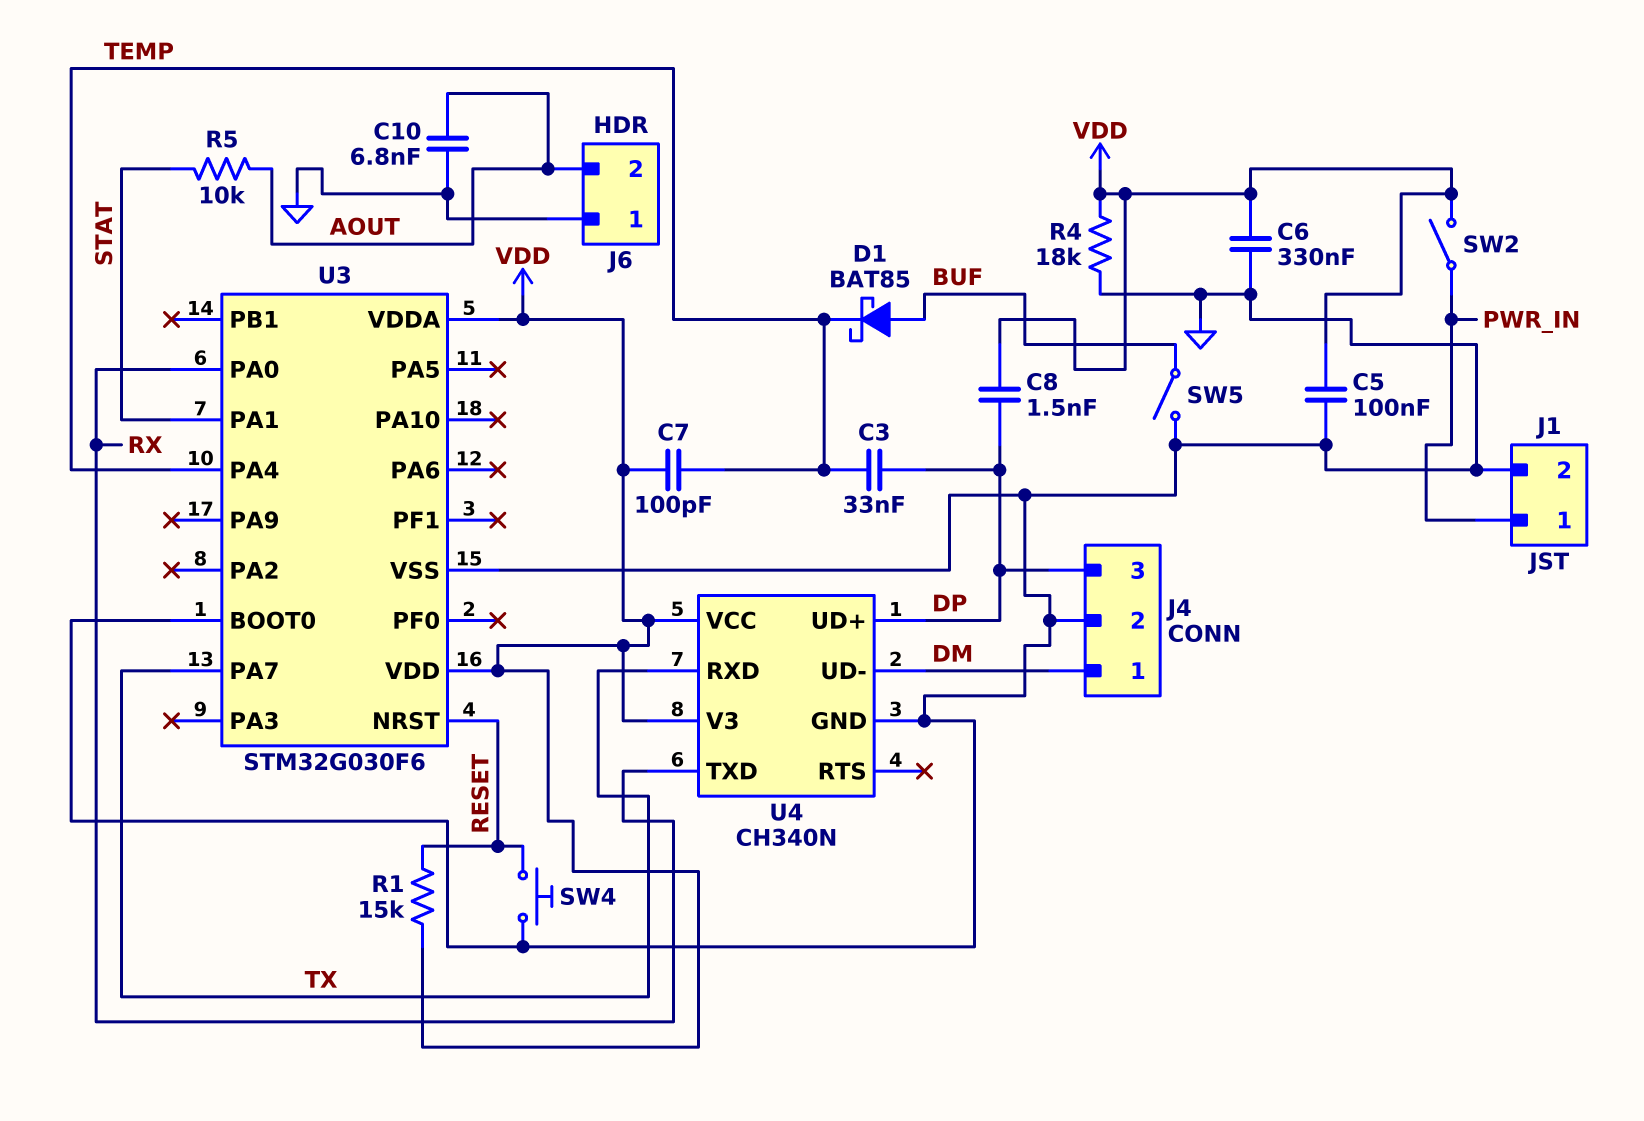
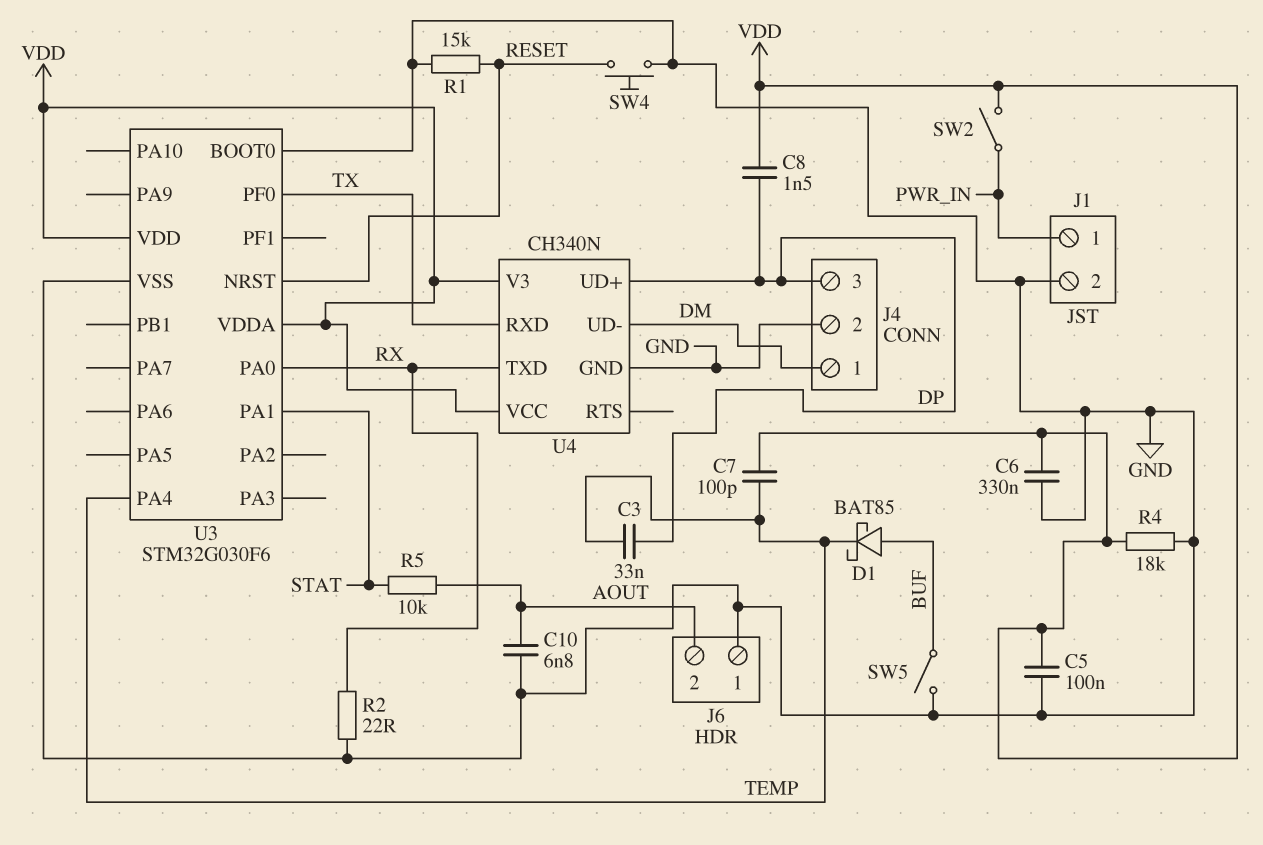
R1: 15k (RESET, VDD) -> 15k (GND, RESET)
R2: none -> 22 (GND, RX)
U3 pin PA7: TX -> none
U3 pin PF0: none -> TX

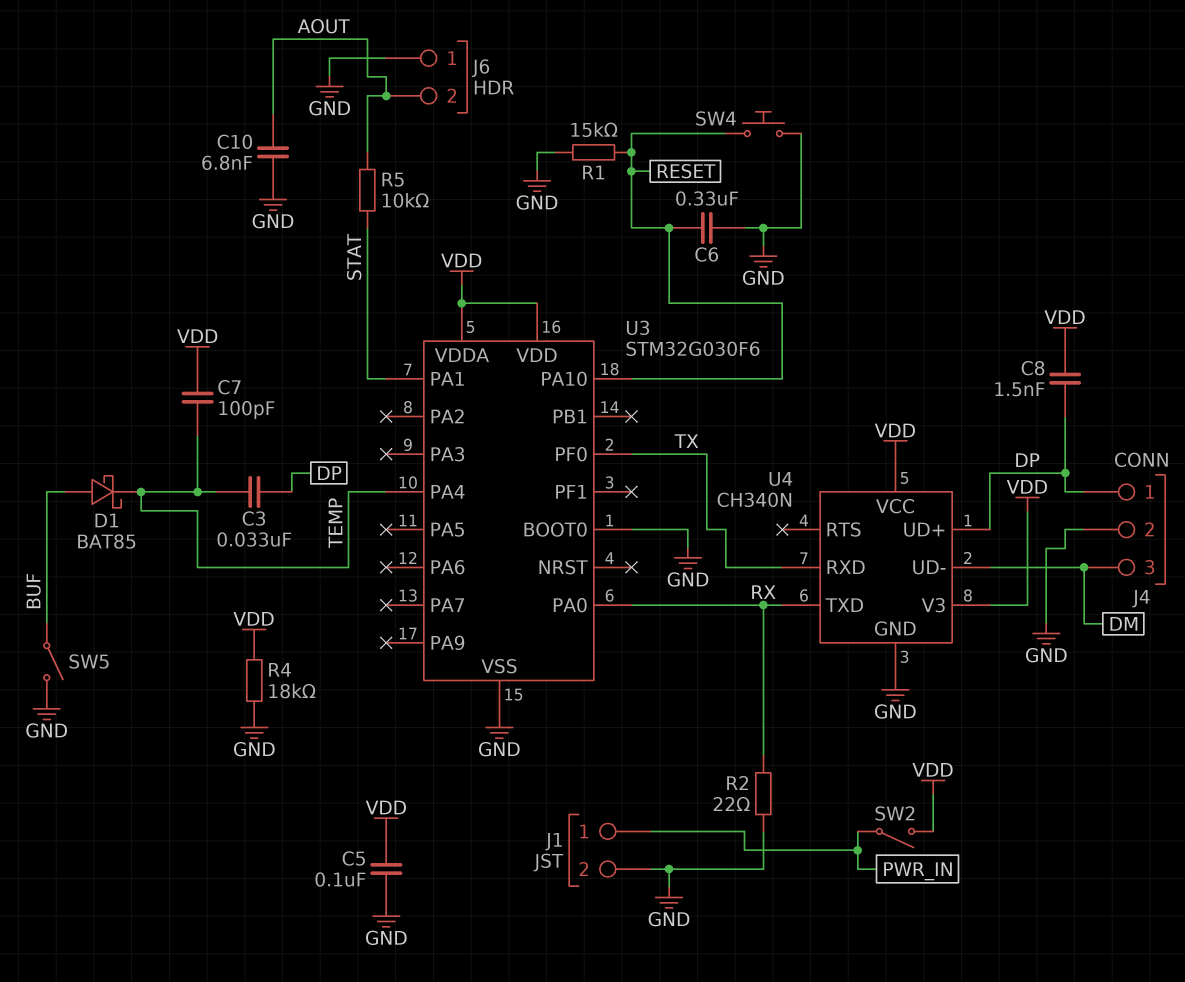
C6: 330nF (GND, VDD) -> 330nF (GND, RESET)
J4 pin 1: DM -> DP
J4 pin 3: DP -> DM
U3 pin NRST: RESET -> none
U3 pin PA10: none -> RESET

